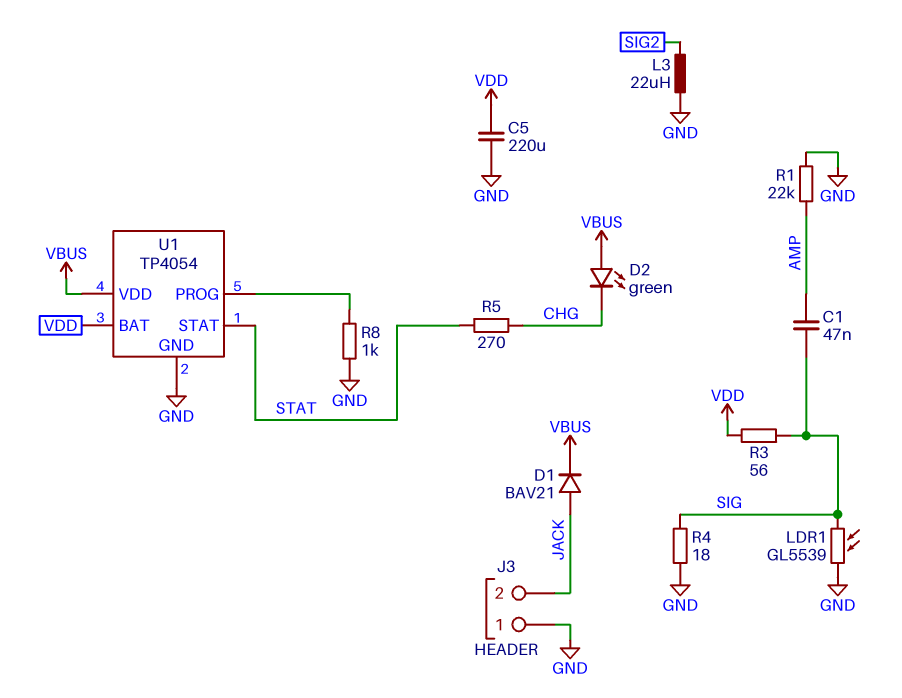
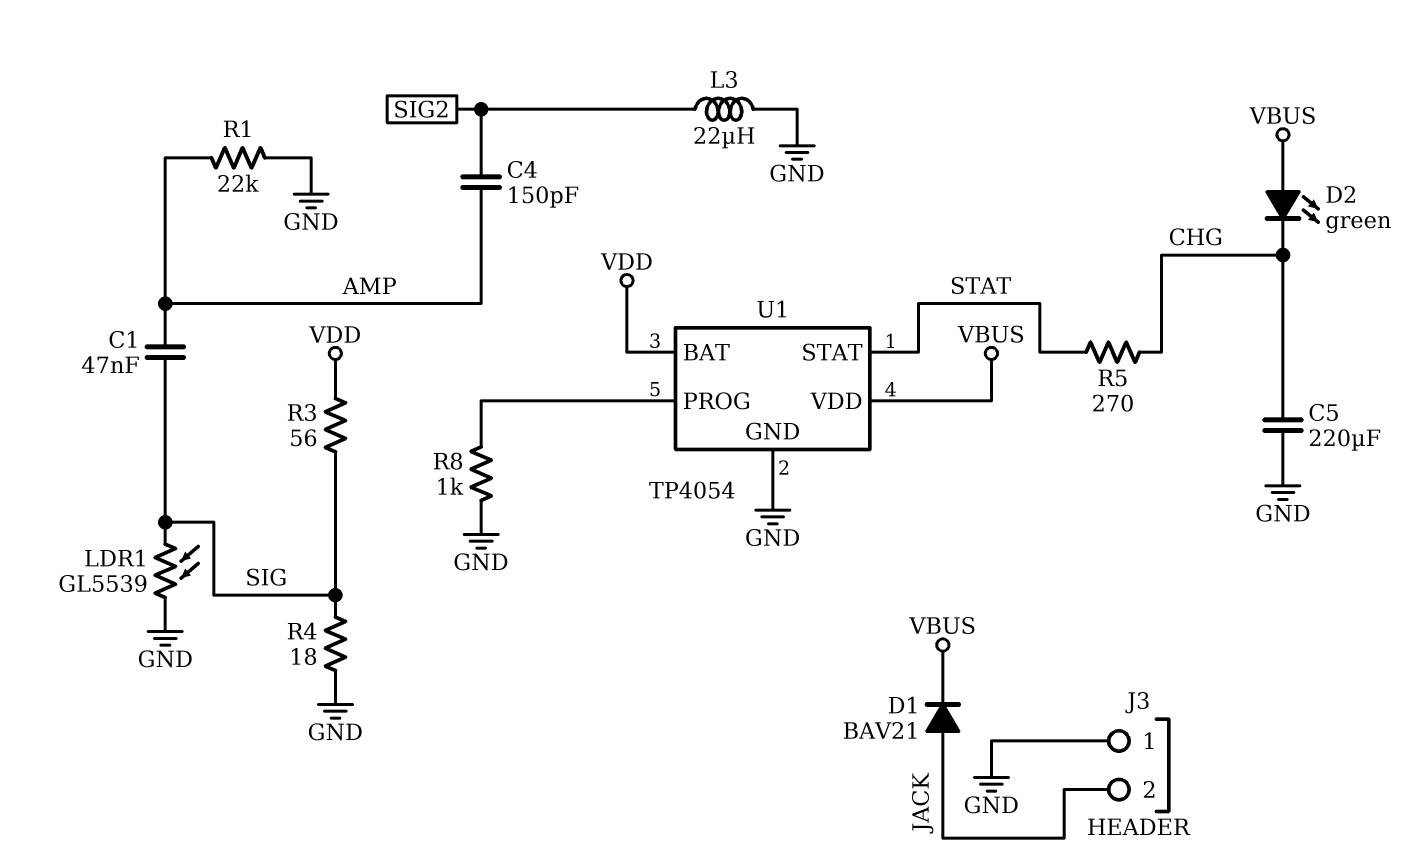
C4: none -> 150pF (AMP, SIG2)
C5: 220uF (GND, VDD) -> 220uF (CHG, GND)

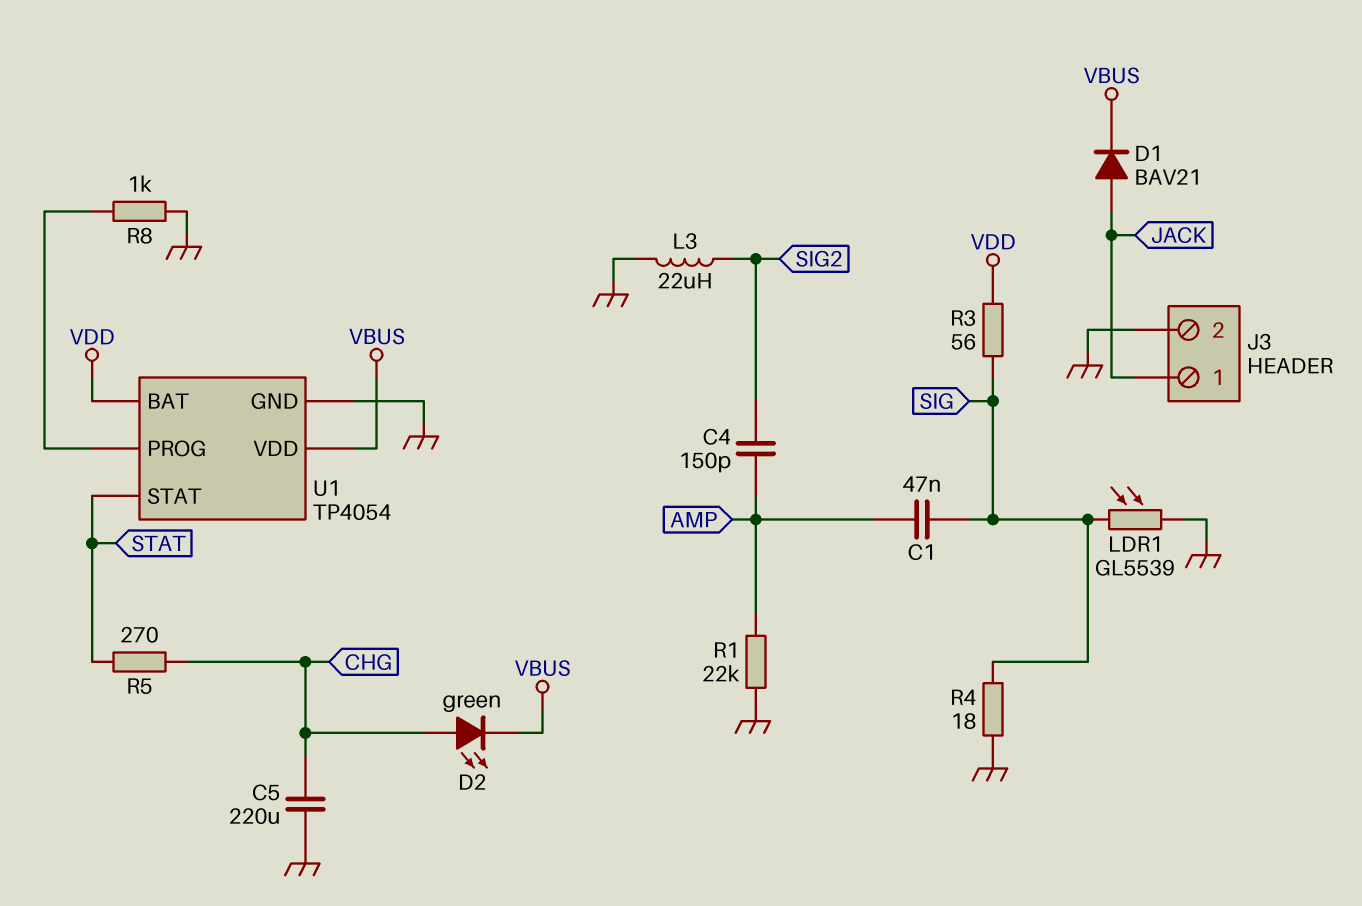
D2: LED green (A VBUS, K CHG) -> LED green (A CHG, K VBUS)
J3 pin 1: GND -> JACK
J3 pin 2: JACK -> GND

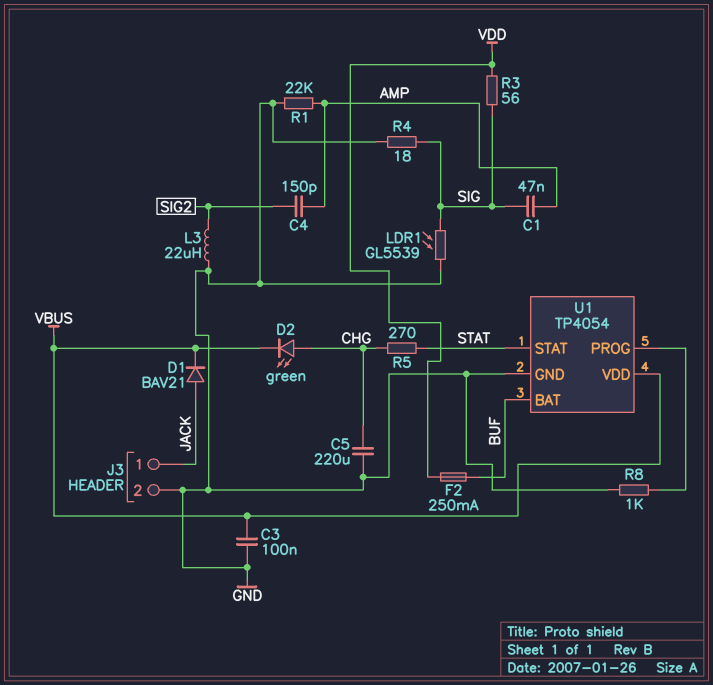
C3: none -> 100nF (GND, VBUS)
F2: none -> 250mA (BUF, VDD)
U1 pin BAT: VDD -> BUF

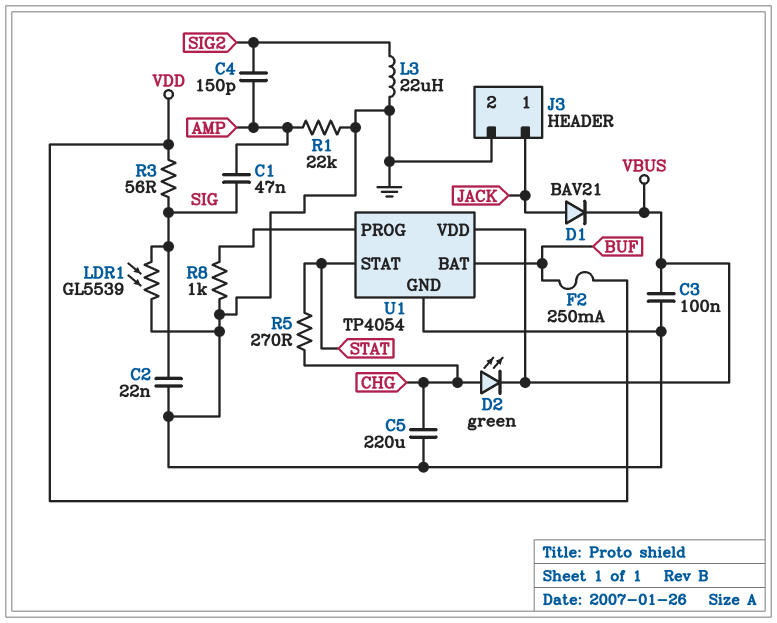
C2: none -> 22nF (GND, SIG)
R4: 18 (GND, SIG) -> none

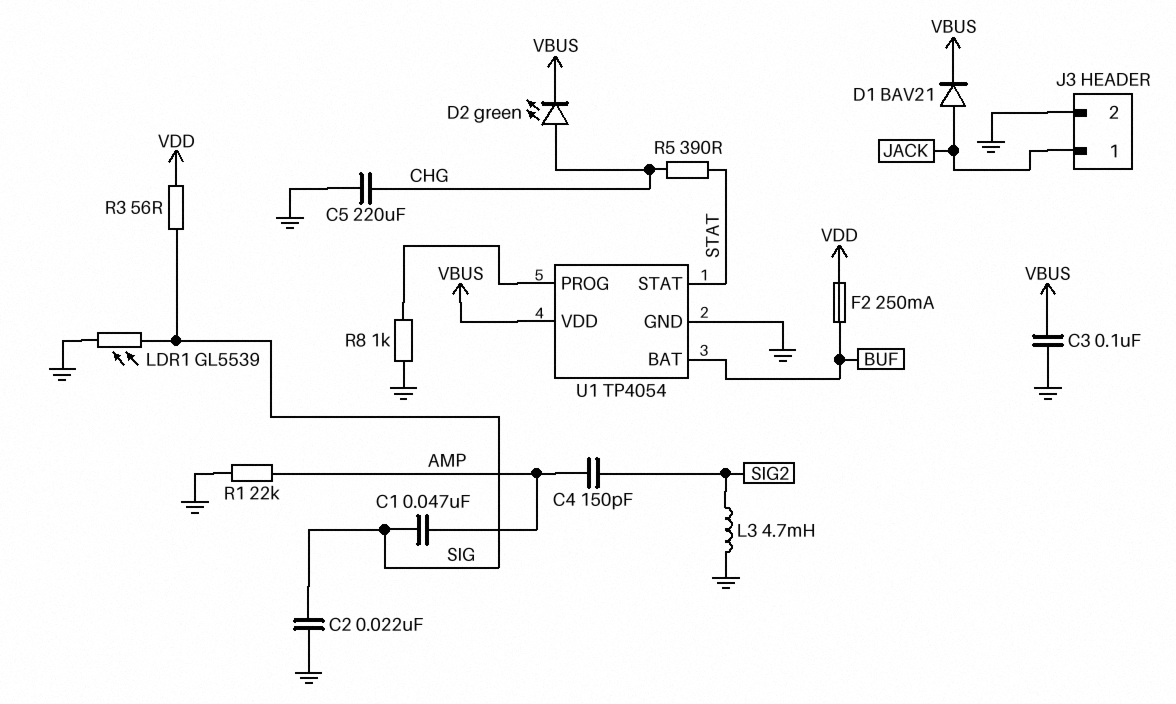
L3: 22uH (GND, SIG2) -> 4.7mH (GND, SIG2)
R5: 270 (CHG, STAT) -> 390 (CHG, STAT)

